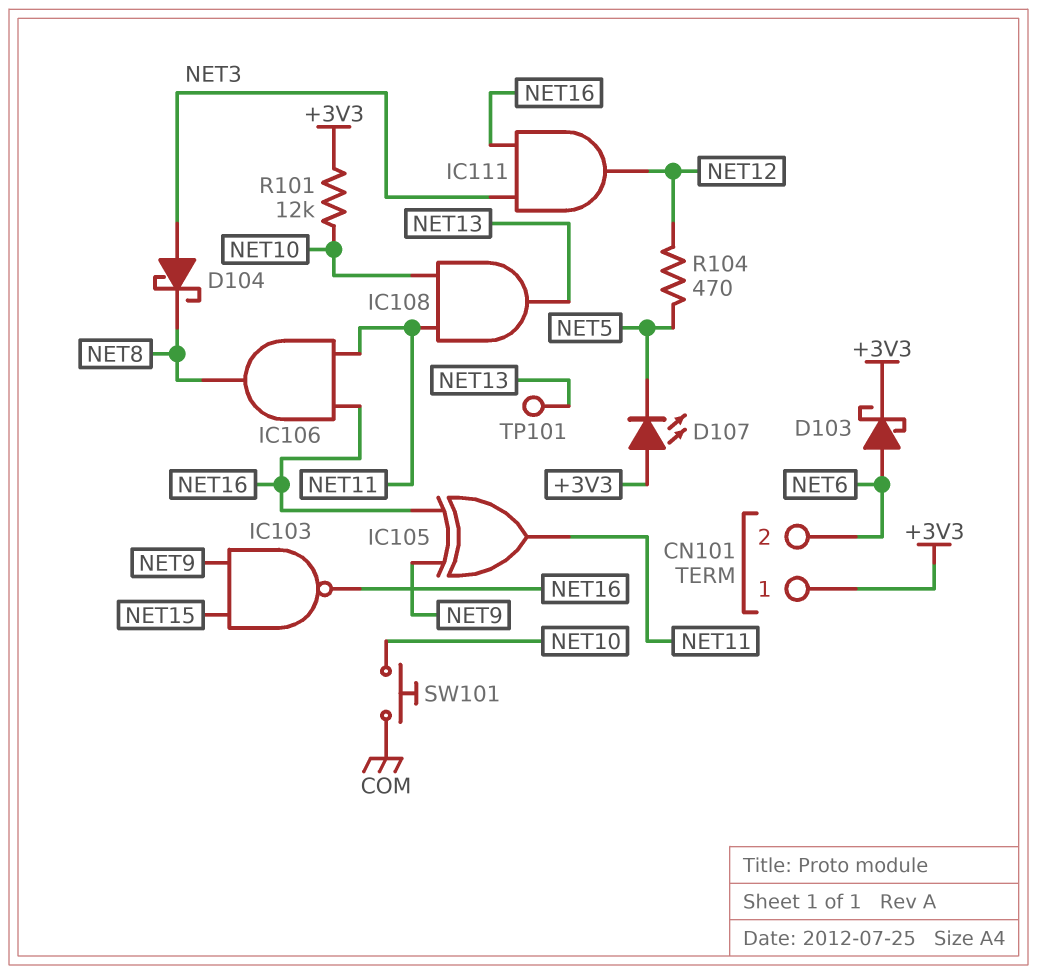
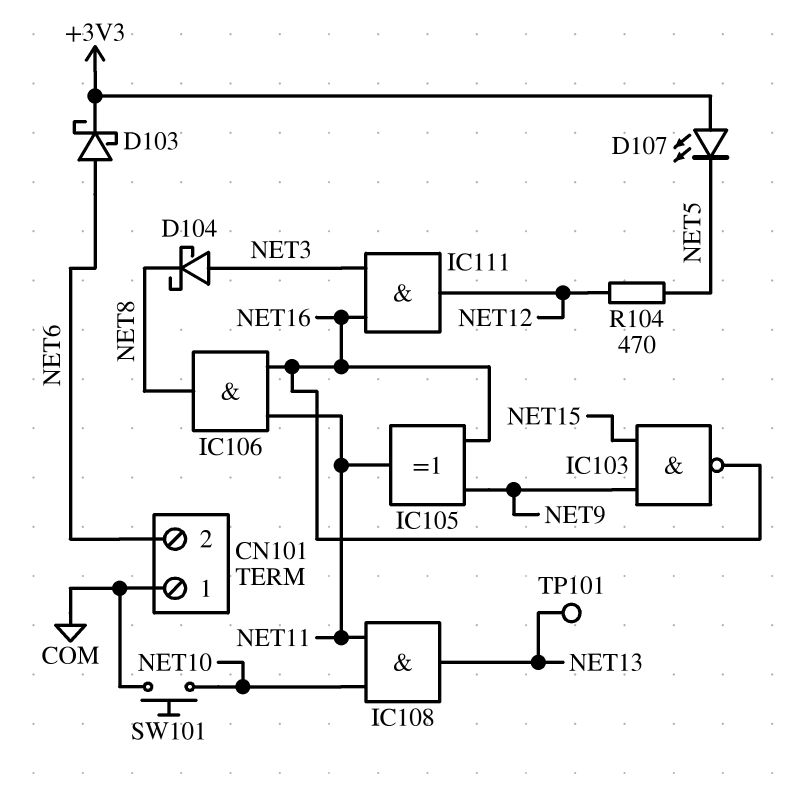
CN101 pin 1: +3V3 -> COM
R101: 12k (+3V3, NET10) -> none

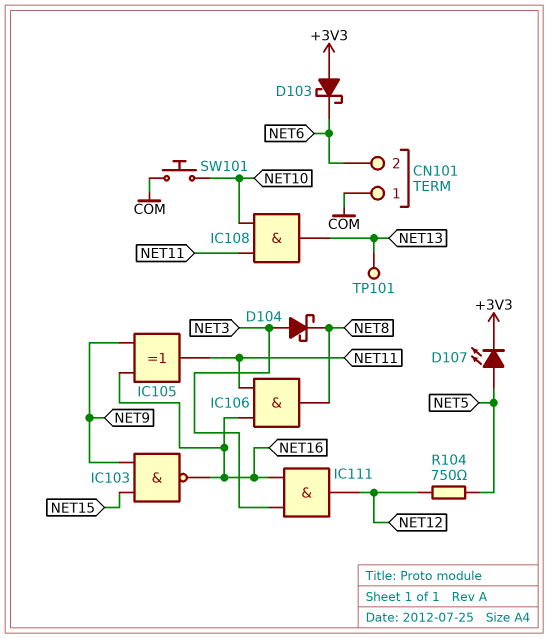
D103: schottky (A NET6, K +3V3) -> schottky (A +3V3, K NET6)
D107: LED (A +3V3, K NET5) -> LED (A NET5, K +3V3)
R104: 470 (NET5, NET12) -> 750 (NET5, NET12)

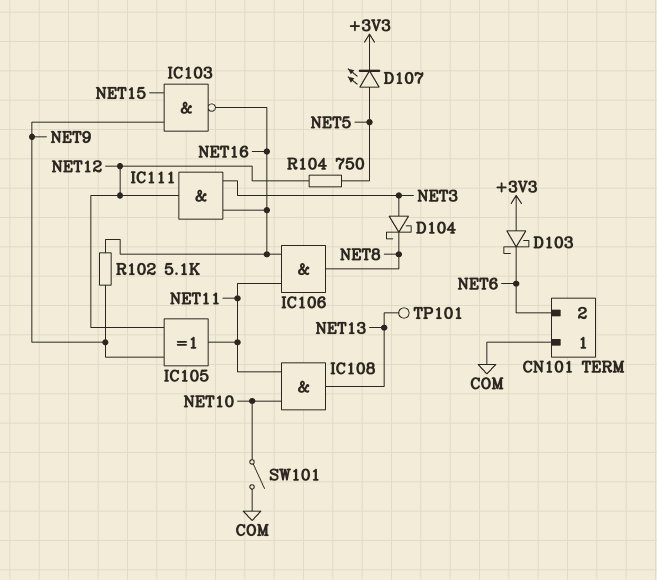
IC105: XOR (in NET9, in NET16, out NET11) -> XOR (in NET9, in NET12, out NET11)
R102: none -> 5.1k (NET9, NET16)
SW101: button (COM, NET10) -> switch (COM, NET10)

